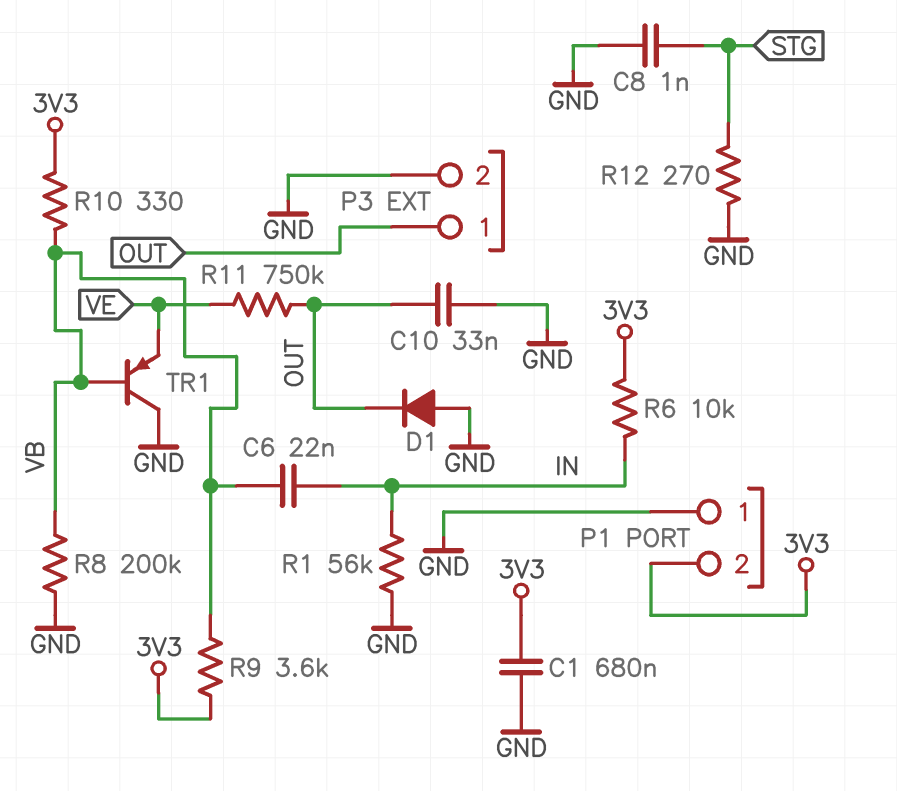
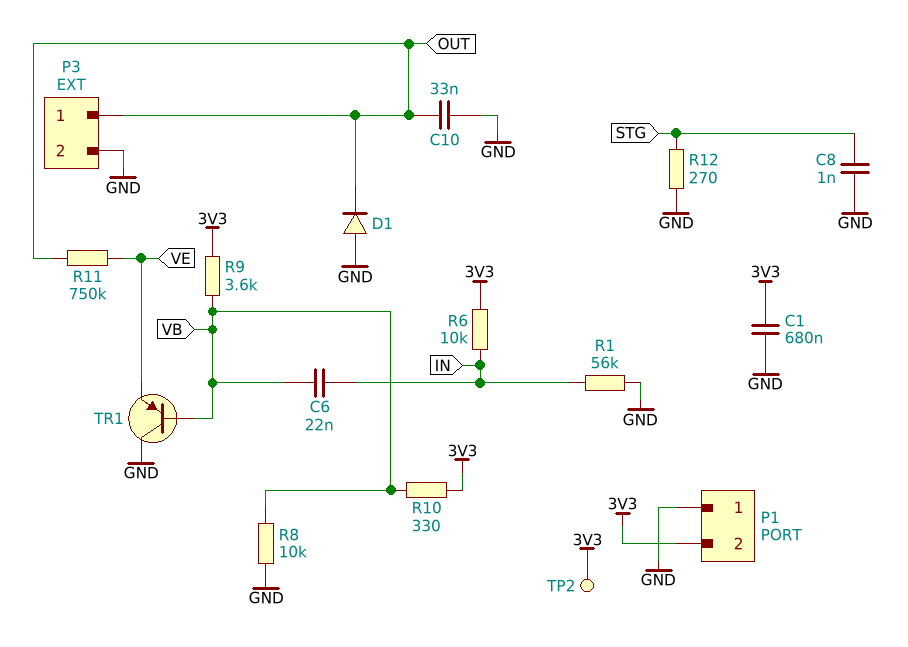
R8: 200k (GND, VB) -> 10k (GND, VB)
TP2: none -> test point (3V3)

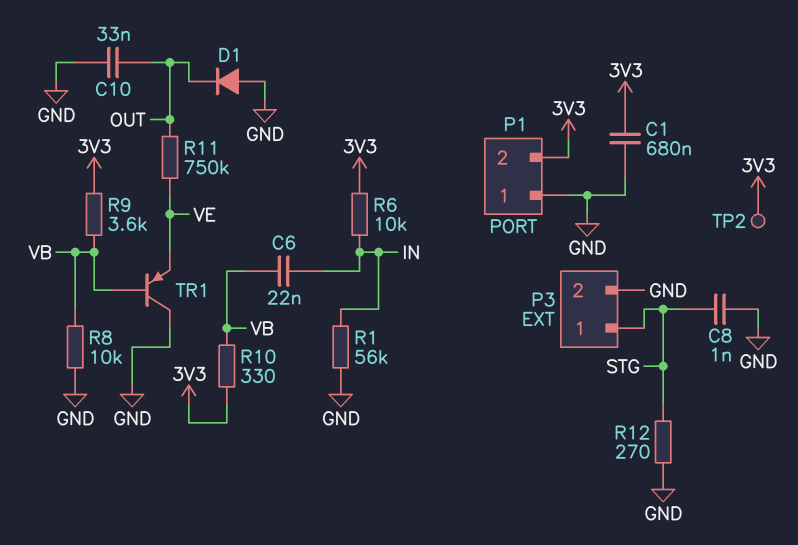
P3 pin 1: OUT -> STG

